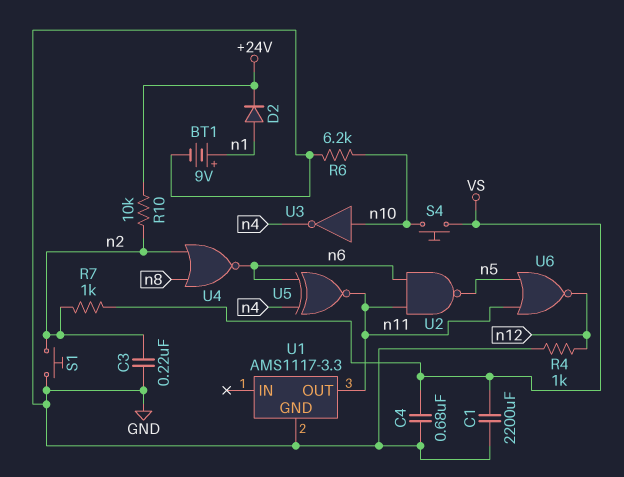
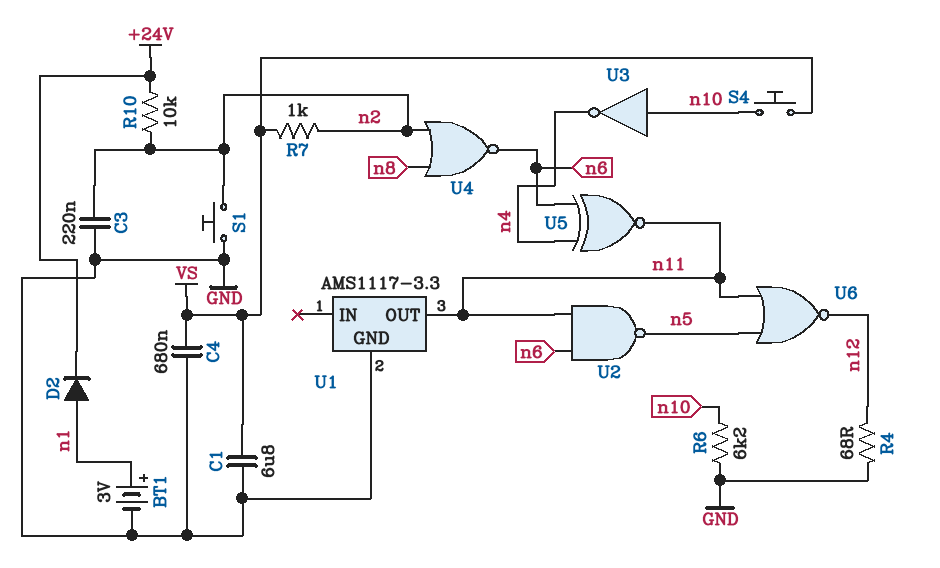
BT1: 9V (plus n1, minus GND) -> 3V (plus n1, minus GND)
C1: 2200uF (GND, VS) -> 6.8uF (GND, VS)
R4: 1k (GND, n12) -> 68 (GND, n12)

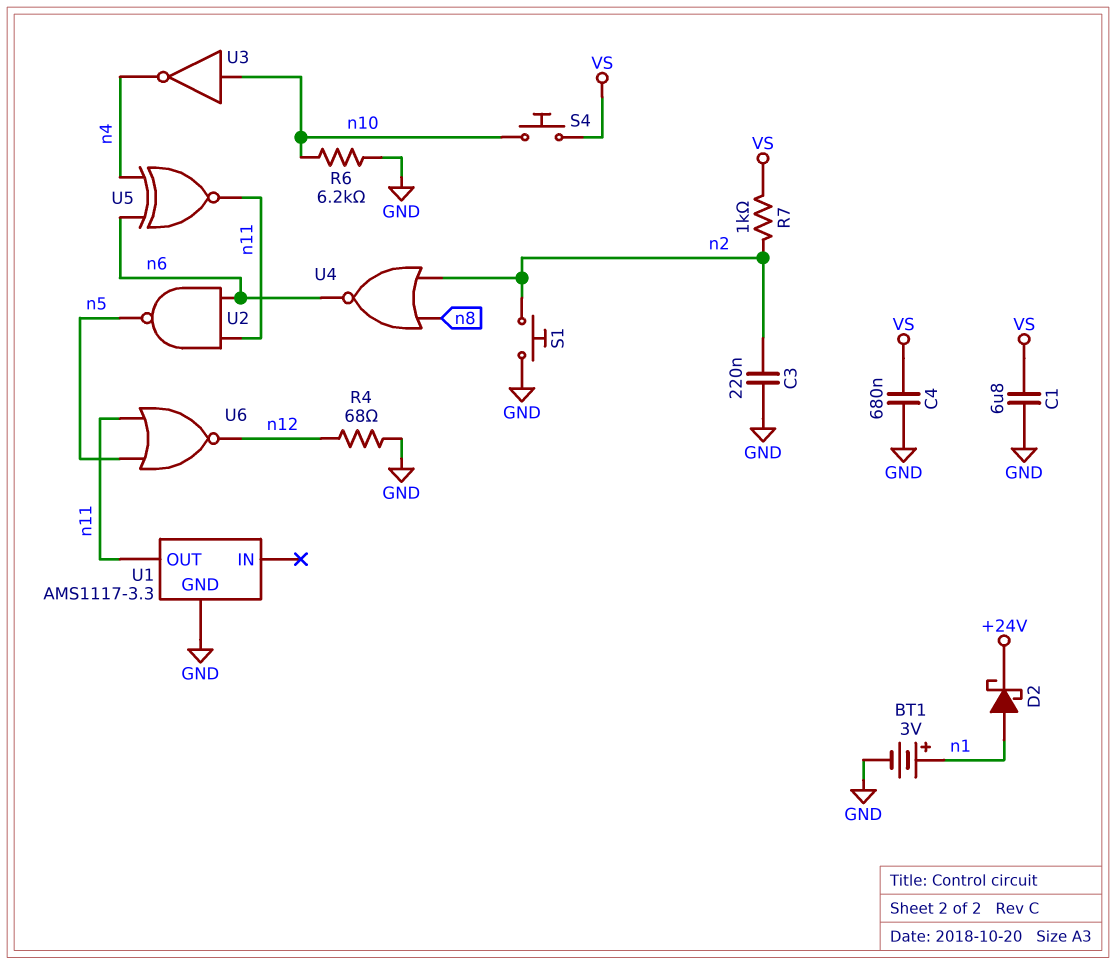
D2: diode (A n1, K +24V) -> schottky (A n1, K +24V)
R10: 10k (+24V, n2) -> none

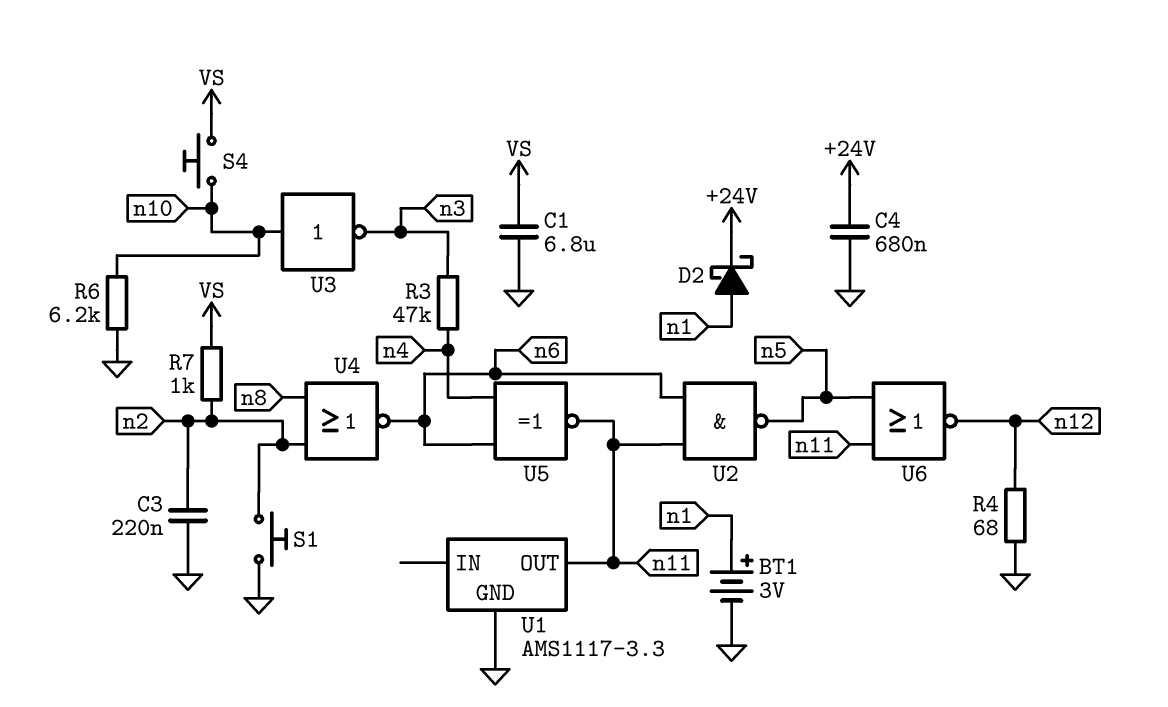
C4: 680nF (GND, VS) -> 680nF (+24V, GND)
R3: none -> 47k (n3, n4)
U3: NOT (in n10, out n4) -> NOT (in n10, out n3)

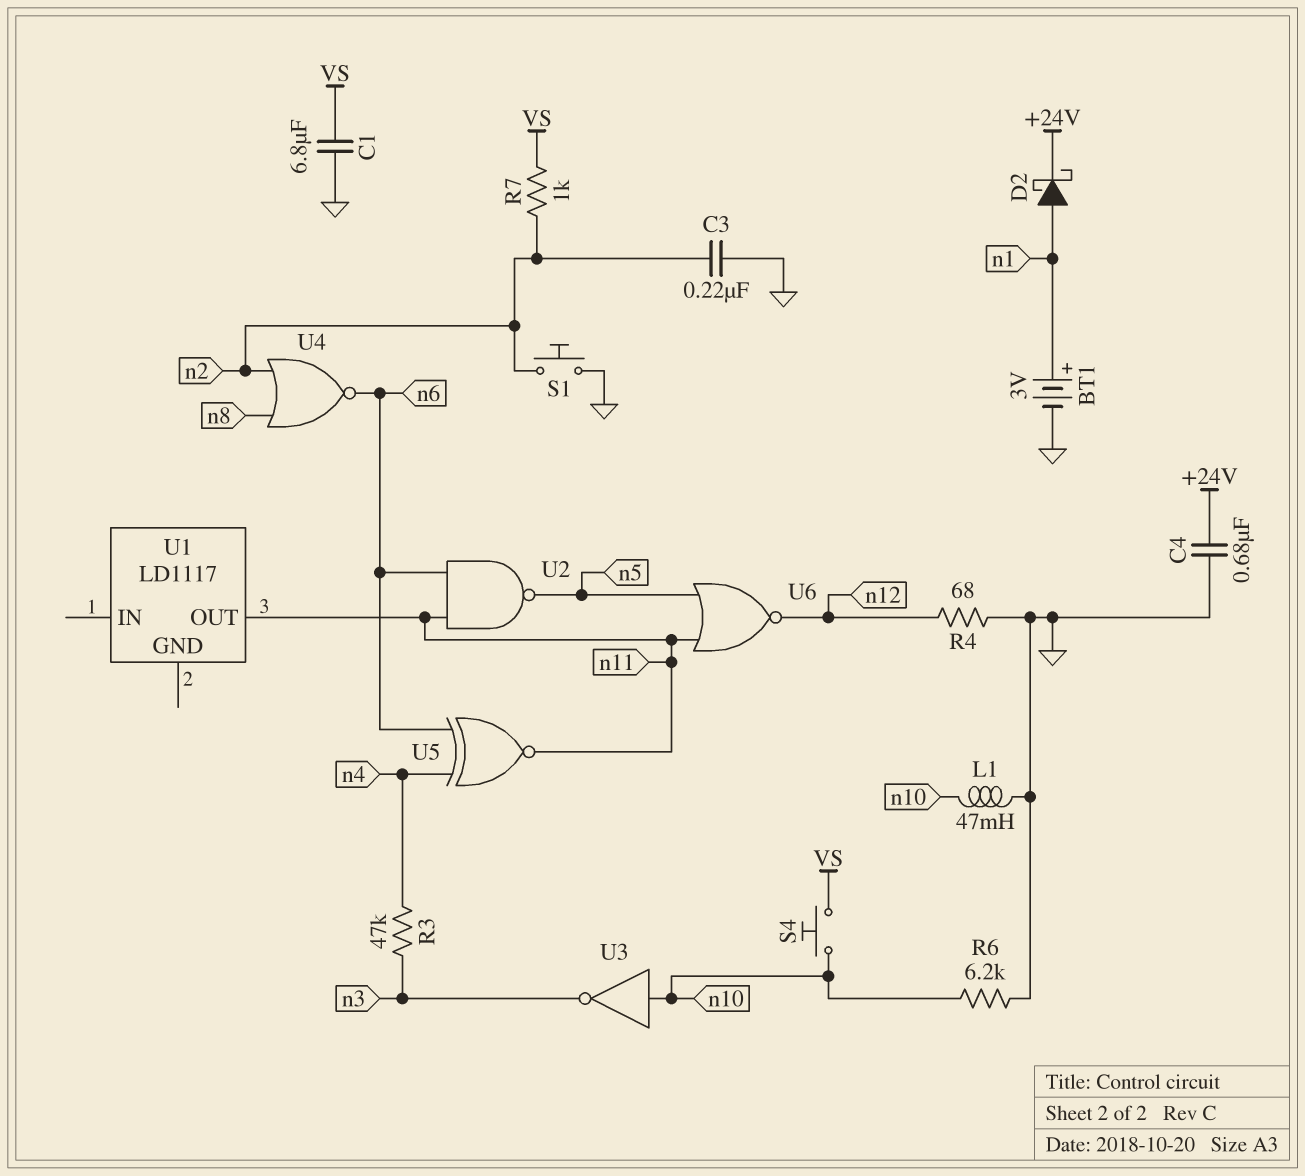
L1: none -> 47mH (GND, n10)
U1: AMS1117-3.3 -> LD1117
U1 pin GND: GND -> none

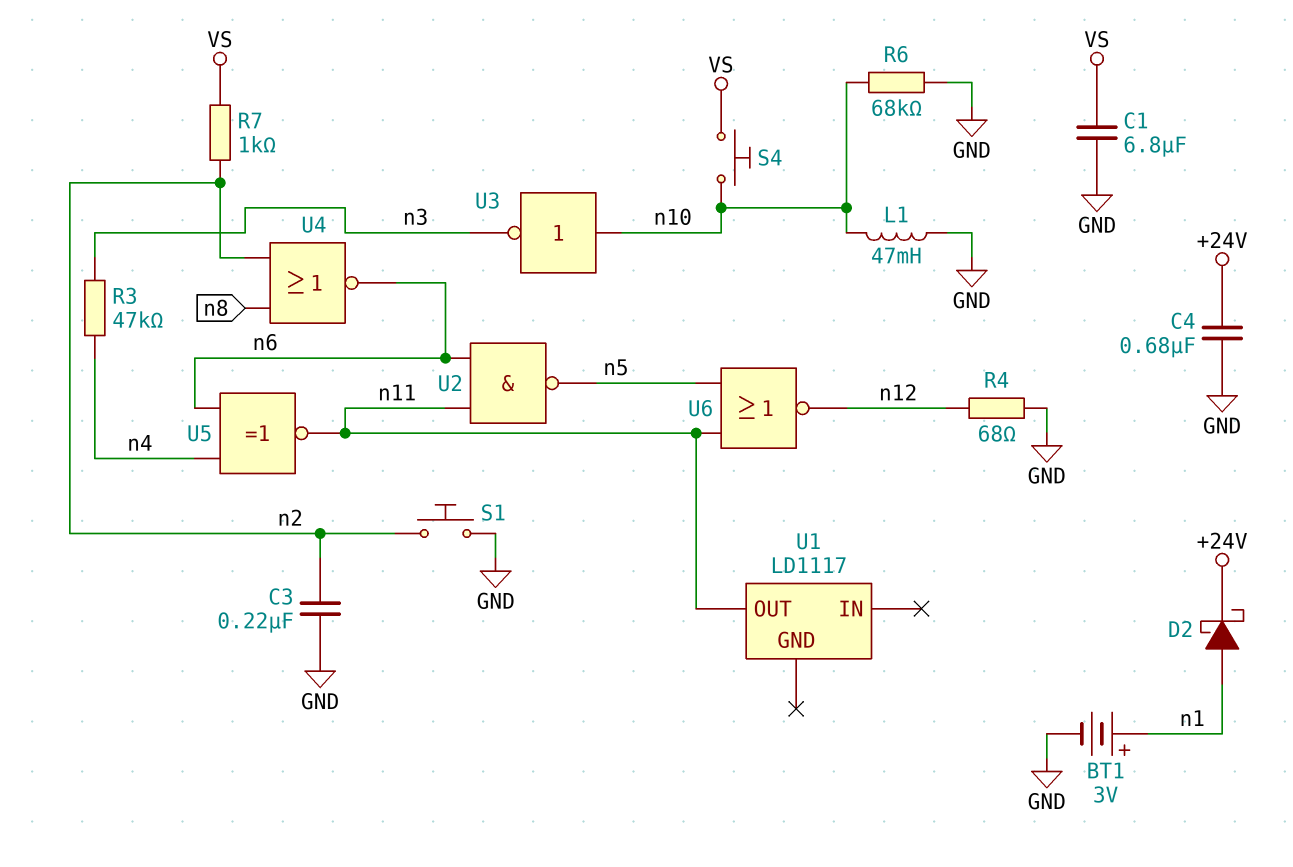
R6: 6.2k (GND, n10) -> 68k (GND, n10)

